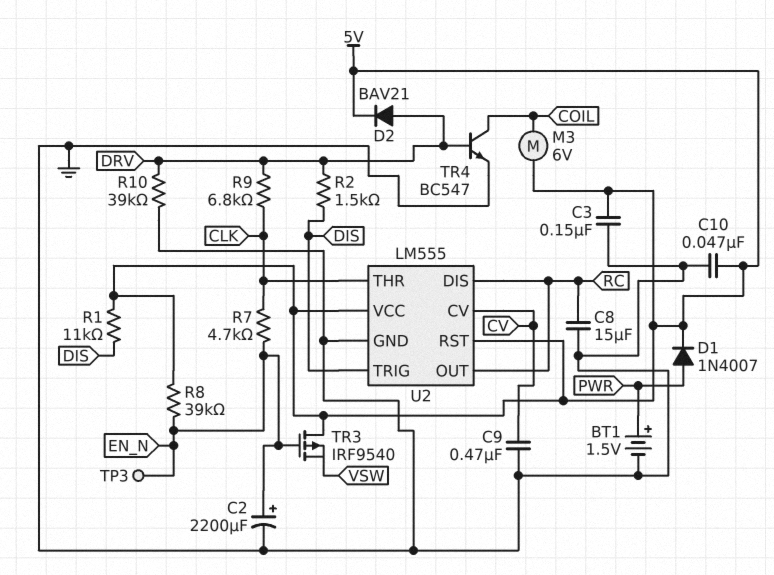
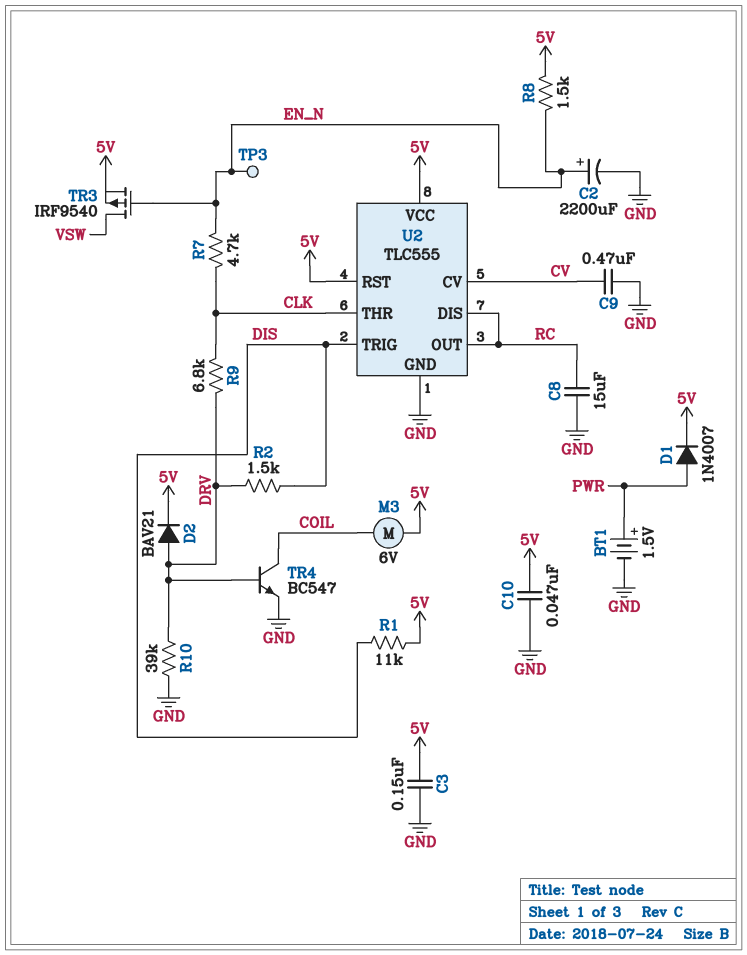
R8: 39k (5V, EN_N) -> 1.5k (5V, EN_N)
TR3: PMOS IRF9540 (G EN_N, D 5V, S VSW) -> PMOS IRF9540 (G EN_N, D VSW, S 5V)
U2: LM555 -> TLC555

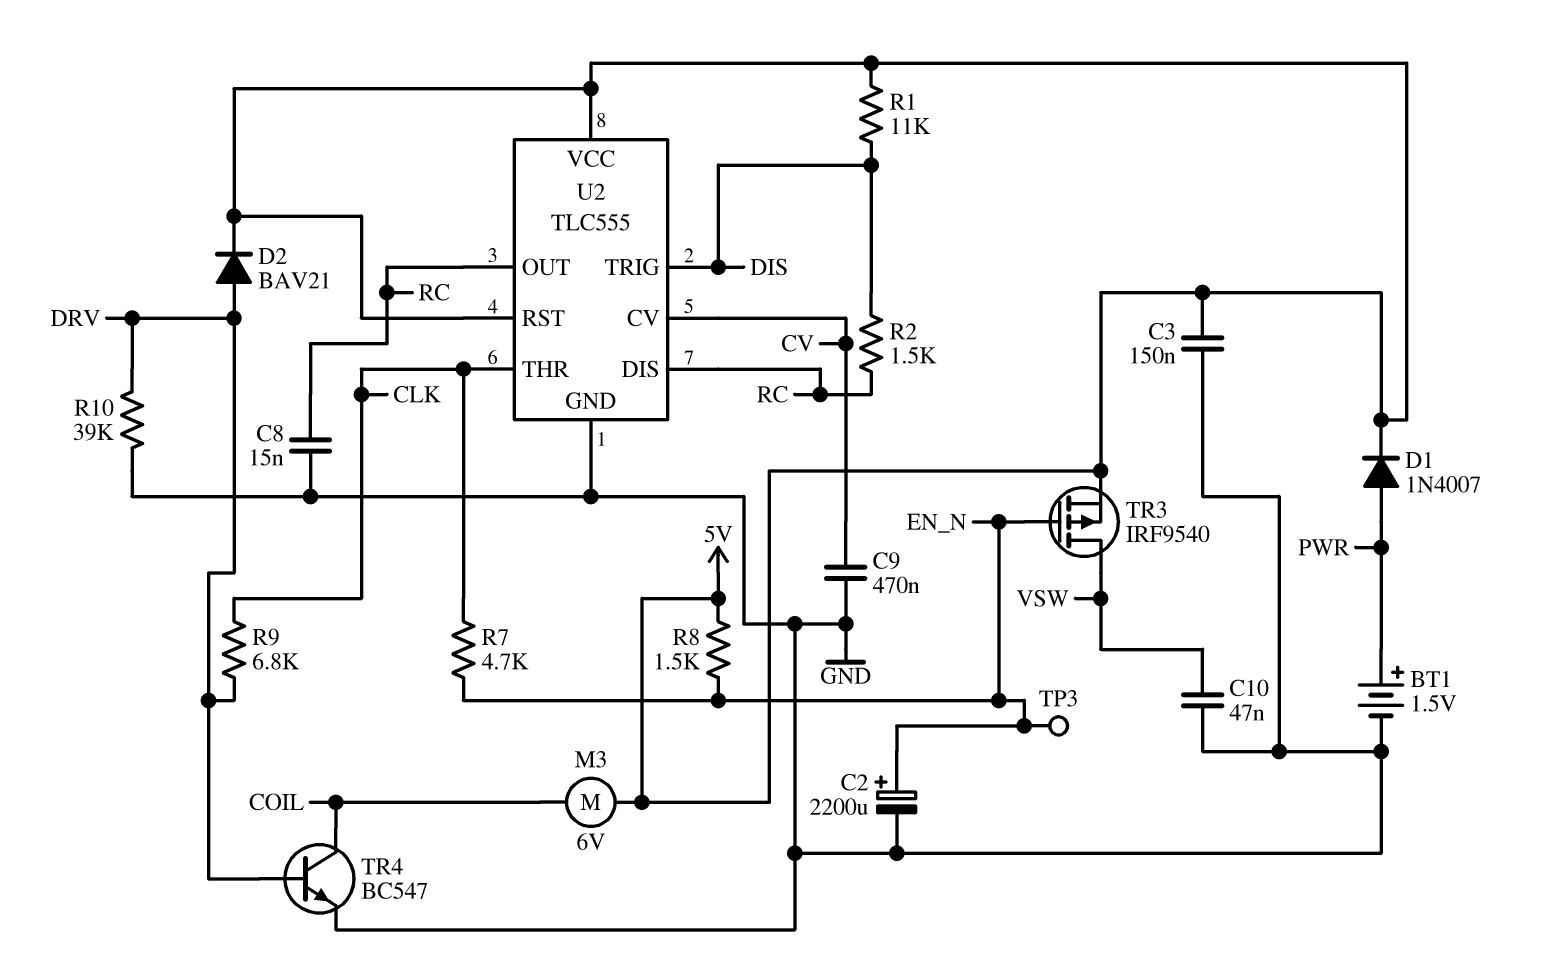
C8: 15uF (GND, RC) -> 15nF (GND, RC)
C10: 47nF (5V, GND) -> 47nF (GND, VSW)
R2: 1.5k (DIS, DRV) -> 1.5k (DIS, RC)

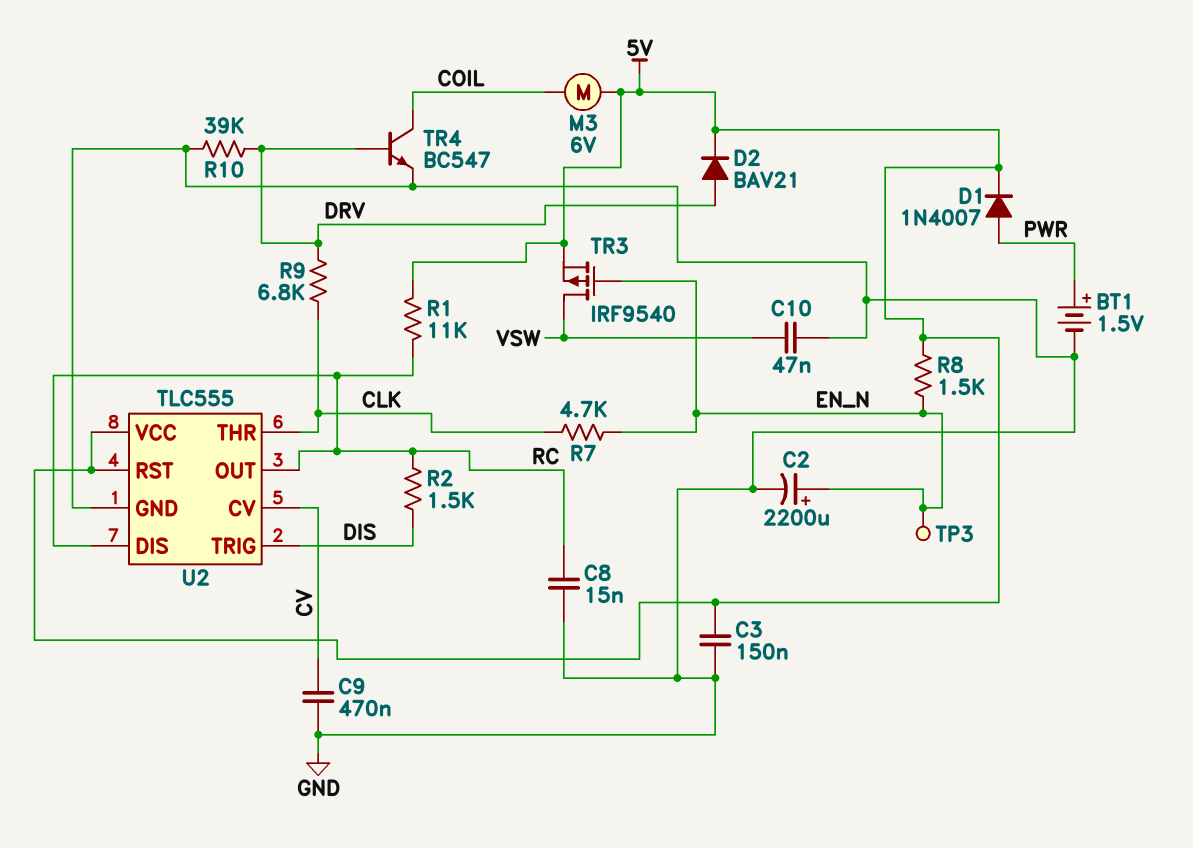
R1: 11k (5V, DIS) -> 11k (5V, RC)

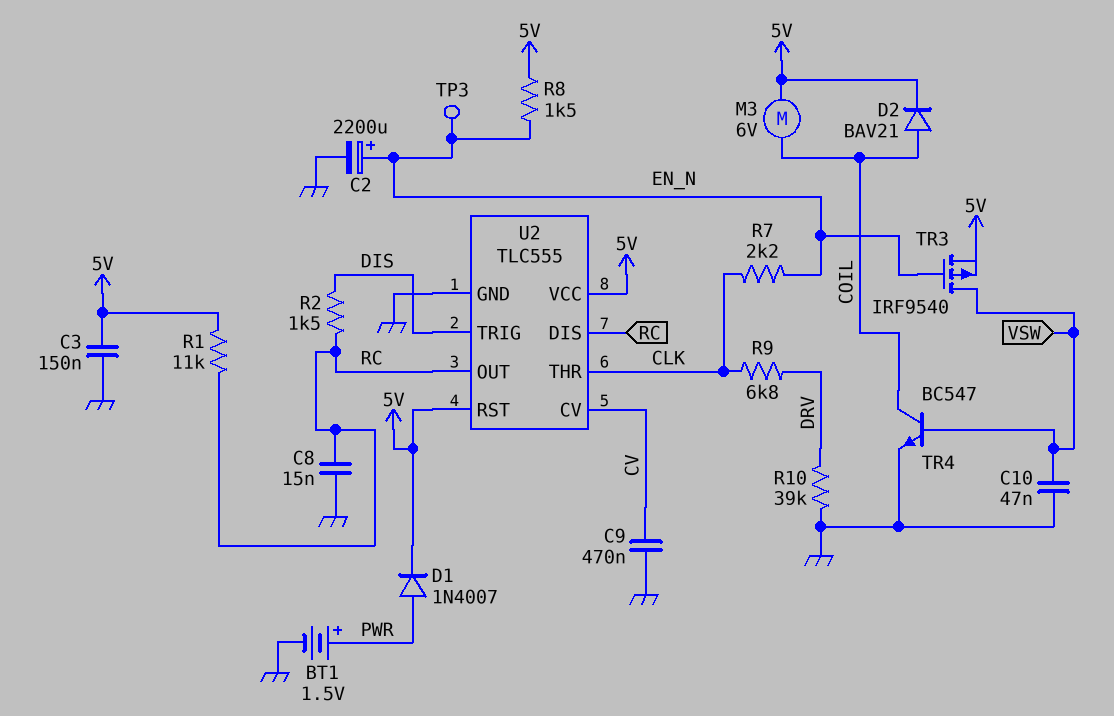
D2: diode BAV21 (A DRV, K 5V) -> diode BAV21 (A COIL, K 5V)
R7: 4.7k (CLK, EN_N) -> 2.2k (CLK, EN_N)
TR4: NPN BC547 (B DRV, C COIL, E GND) -> NPN BC547 (B VSW, C COIL, E GND)

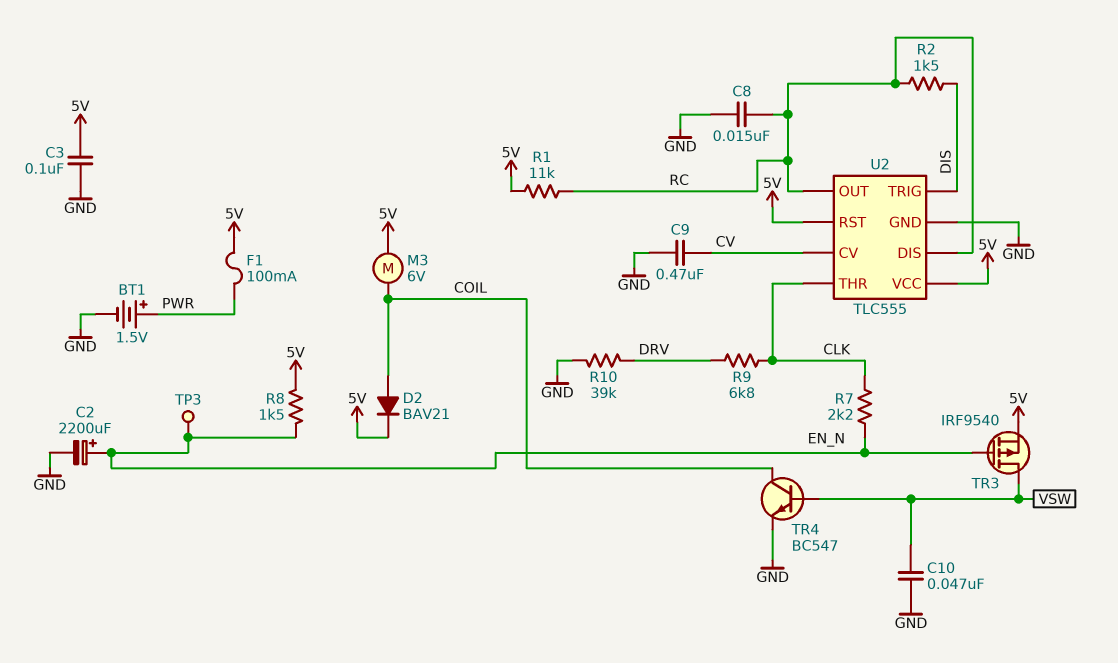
C3: 150nF (5V, GND) -> 100nF (5V, GND)
D1: diode 1N4007 (A PWR, K 5V) -> none
F1: none -> 100mA (5V, PWR)

